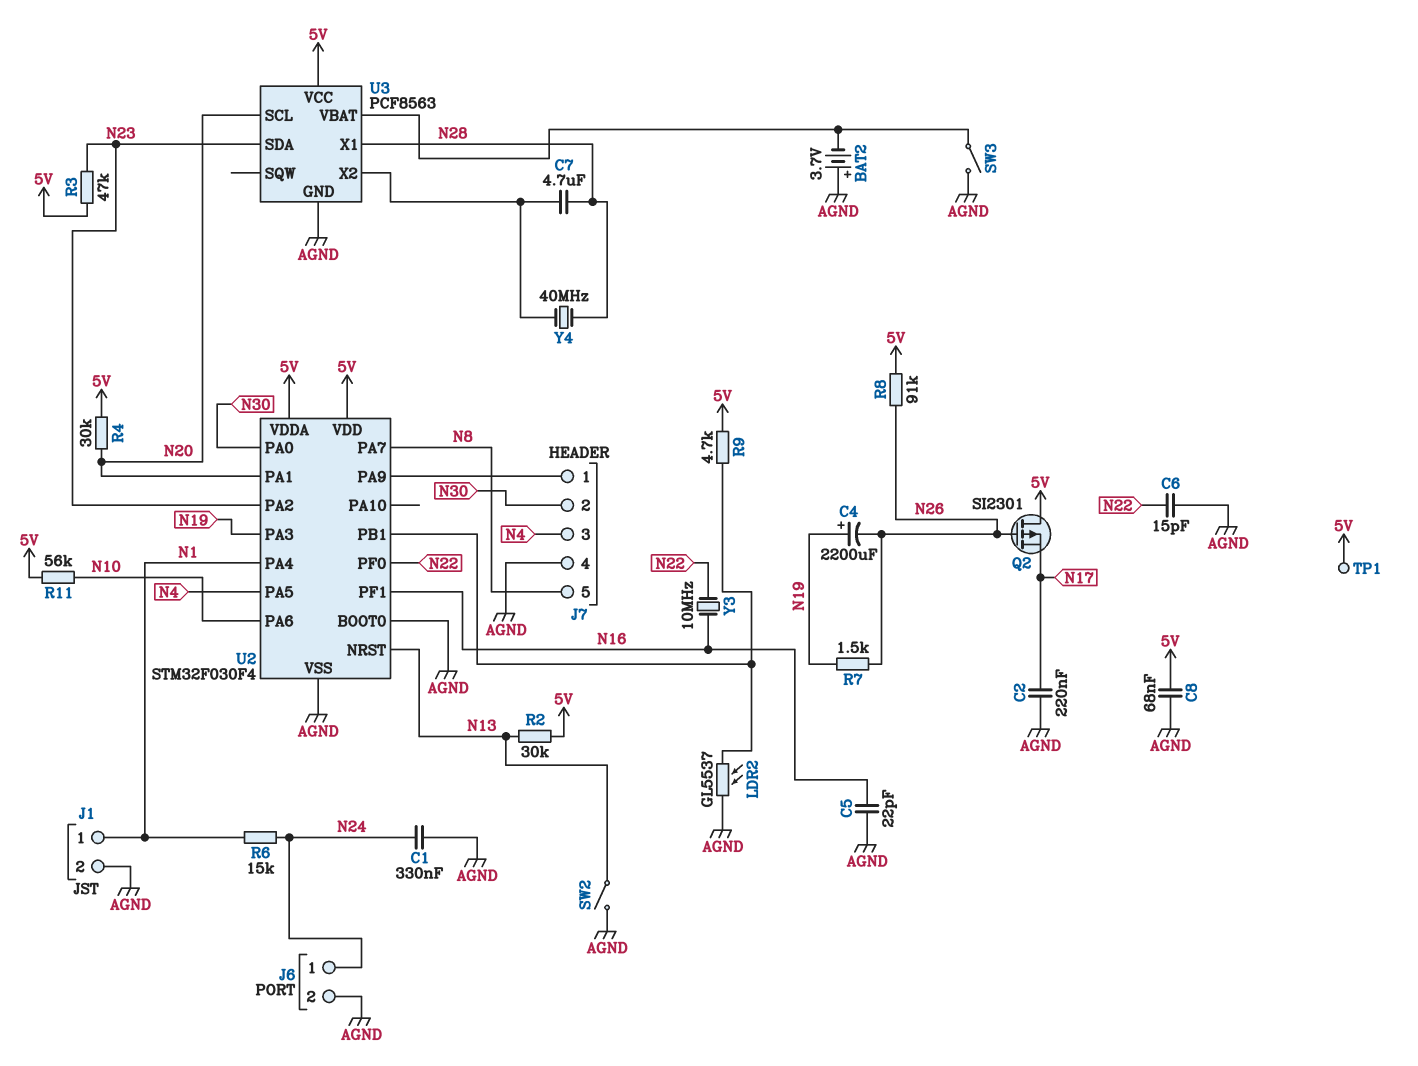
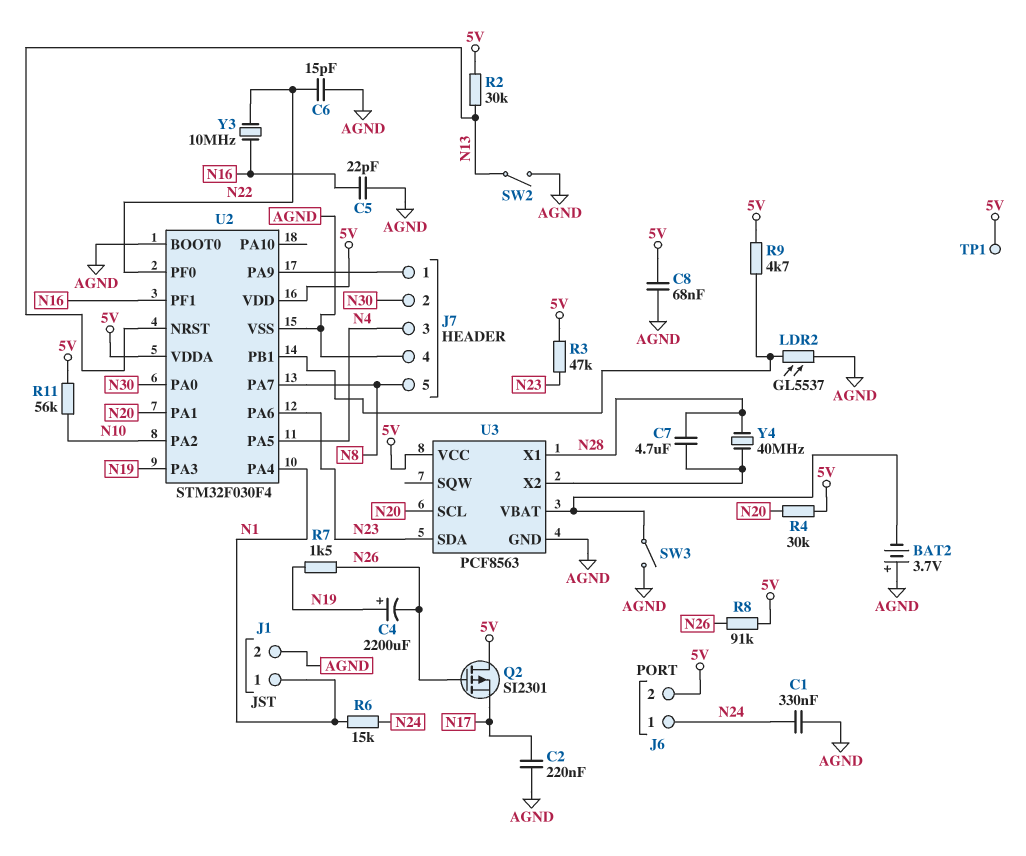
J6 pin 2: AGND -> 5V
U2 pin PA2: N23 -> N10
U2 pin PA6: N10 -> N23

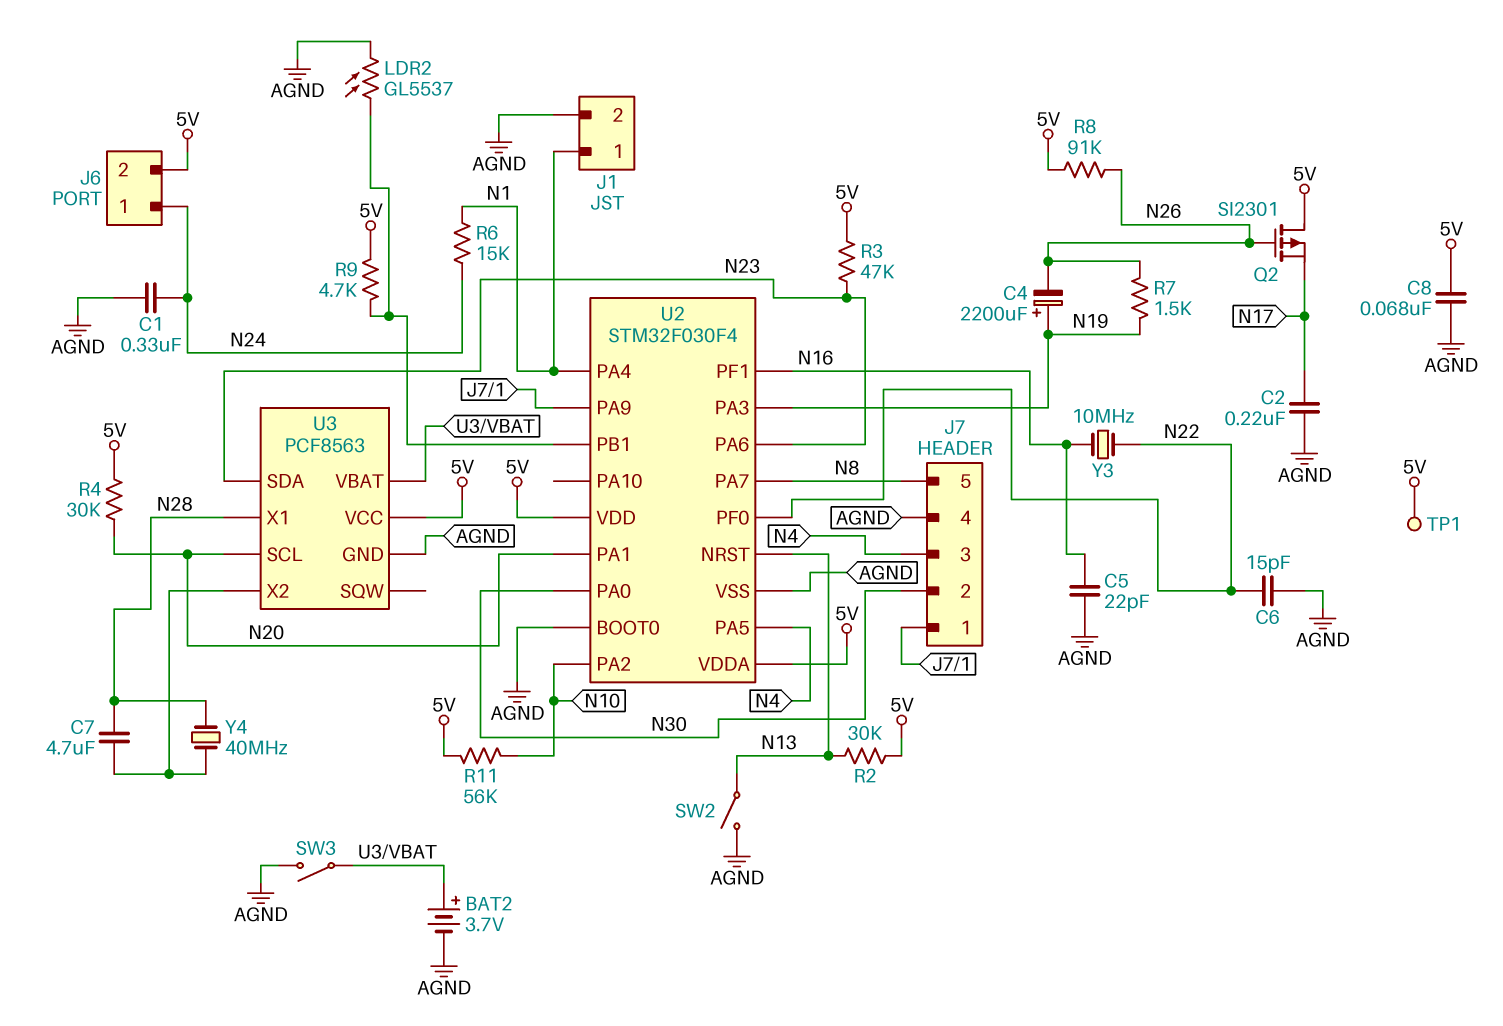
BAT2: 3.7V (plus AGND, minus U3/VBAT) -> 3.7V (plus U3/VBAT, minus AGND)

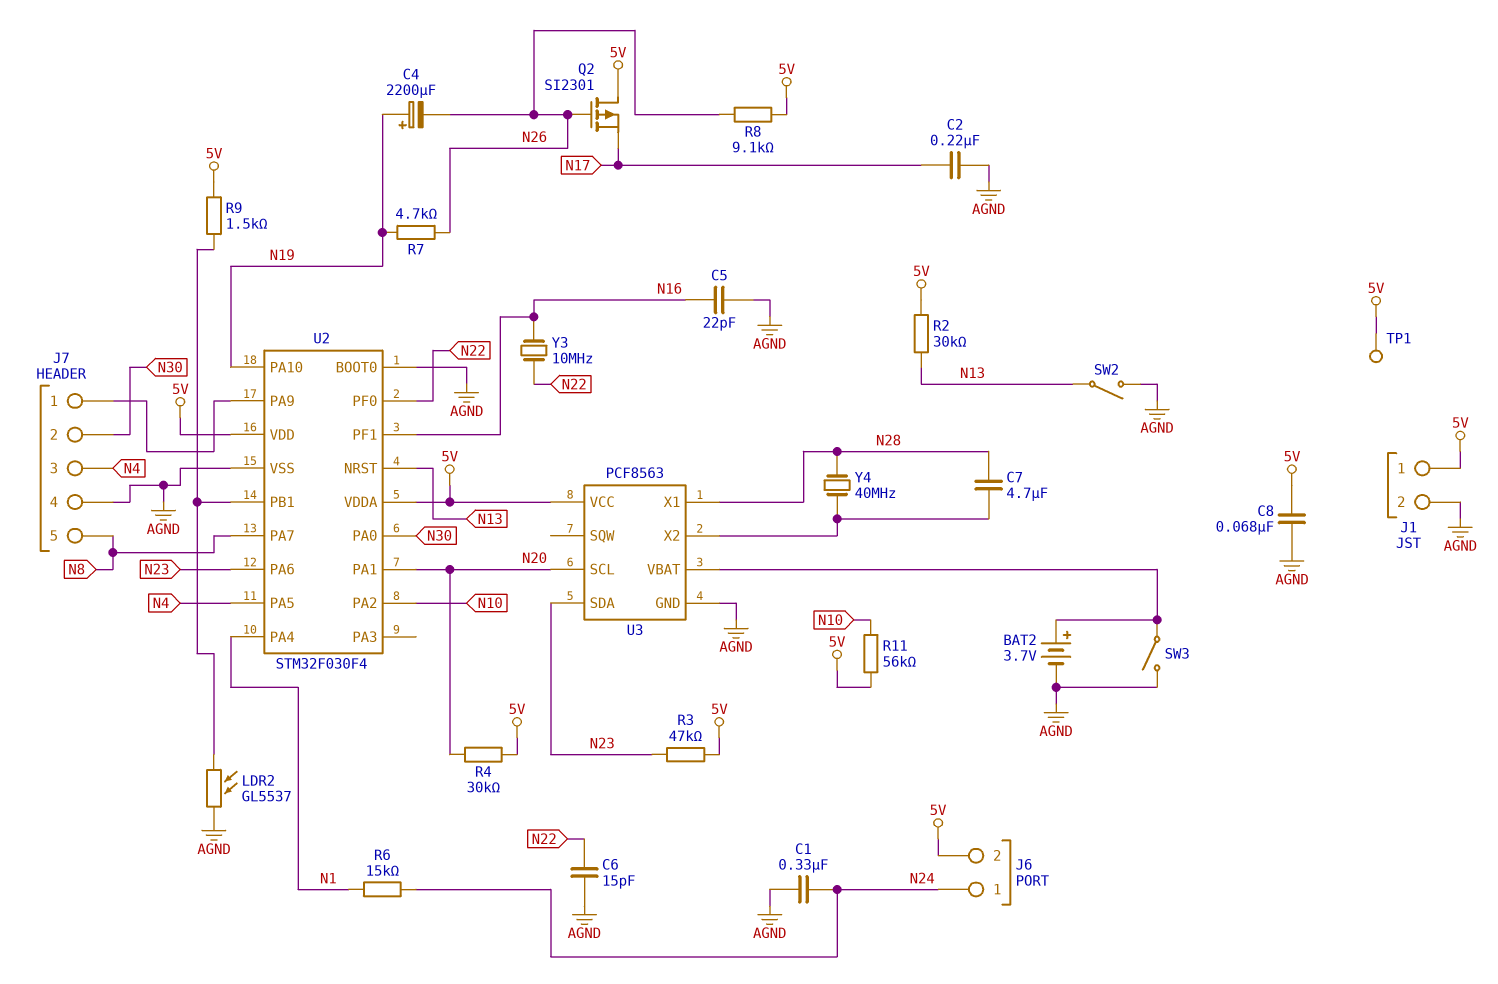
J1 pin 1: N1 -> 5V
R7: 1.5k (N19, N26) -> 4.7k (N19, N26)
R8: 91k (5V, N26) -> 9.1k (5V, N26)
R9: 4.7k (5V, U2/PB1) -> 1.5k (5V, U2/PB1)
U2 pin PA3: N19 -> none
U2 pin PA10: none -> N19

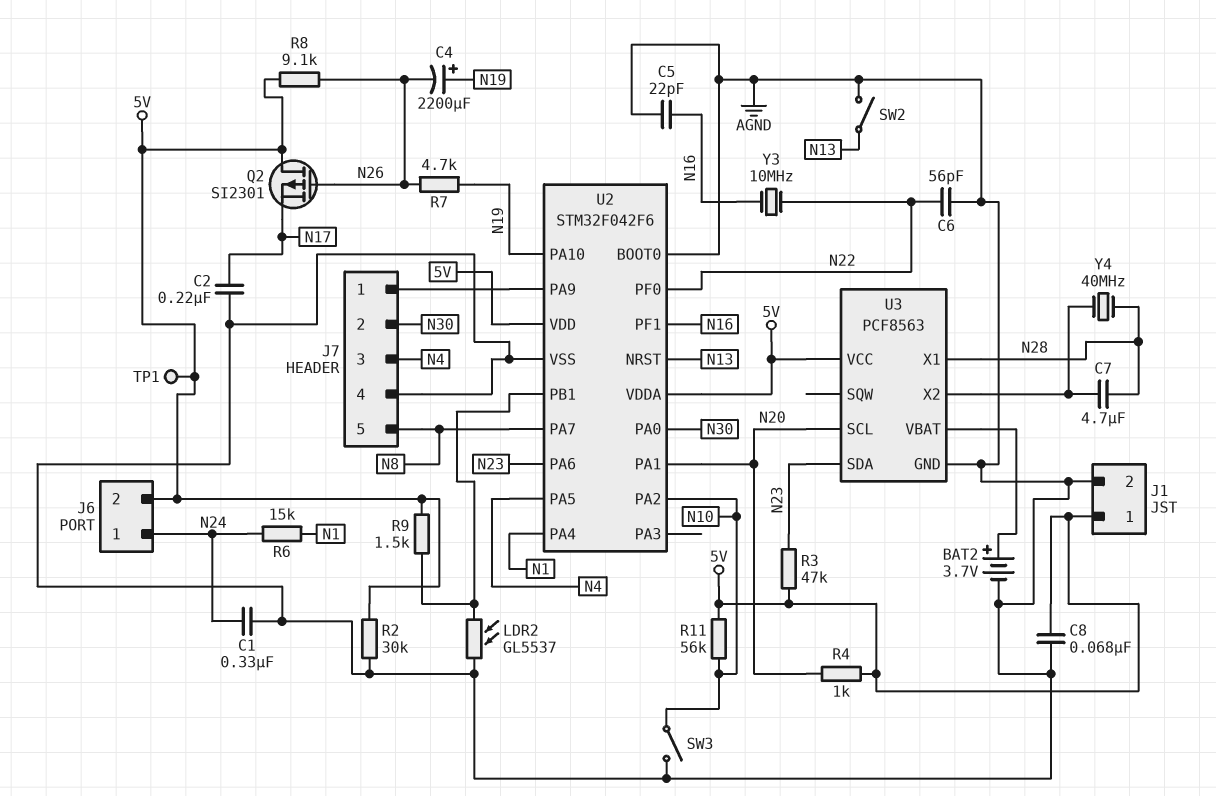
C6: 15pF (AGND, N22) -> 56pF (AGND, N22)
R2: 30k (5V, N13) -> 30k (5V, AGND)
R4: 30k (5V, N20) -> 1k (5V, N20)
SW3: switch (AGND, U3/VBAT) -> switch (AGND, N10)
U2: STM32F030F4 -> STM32F042F6

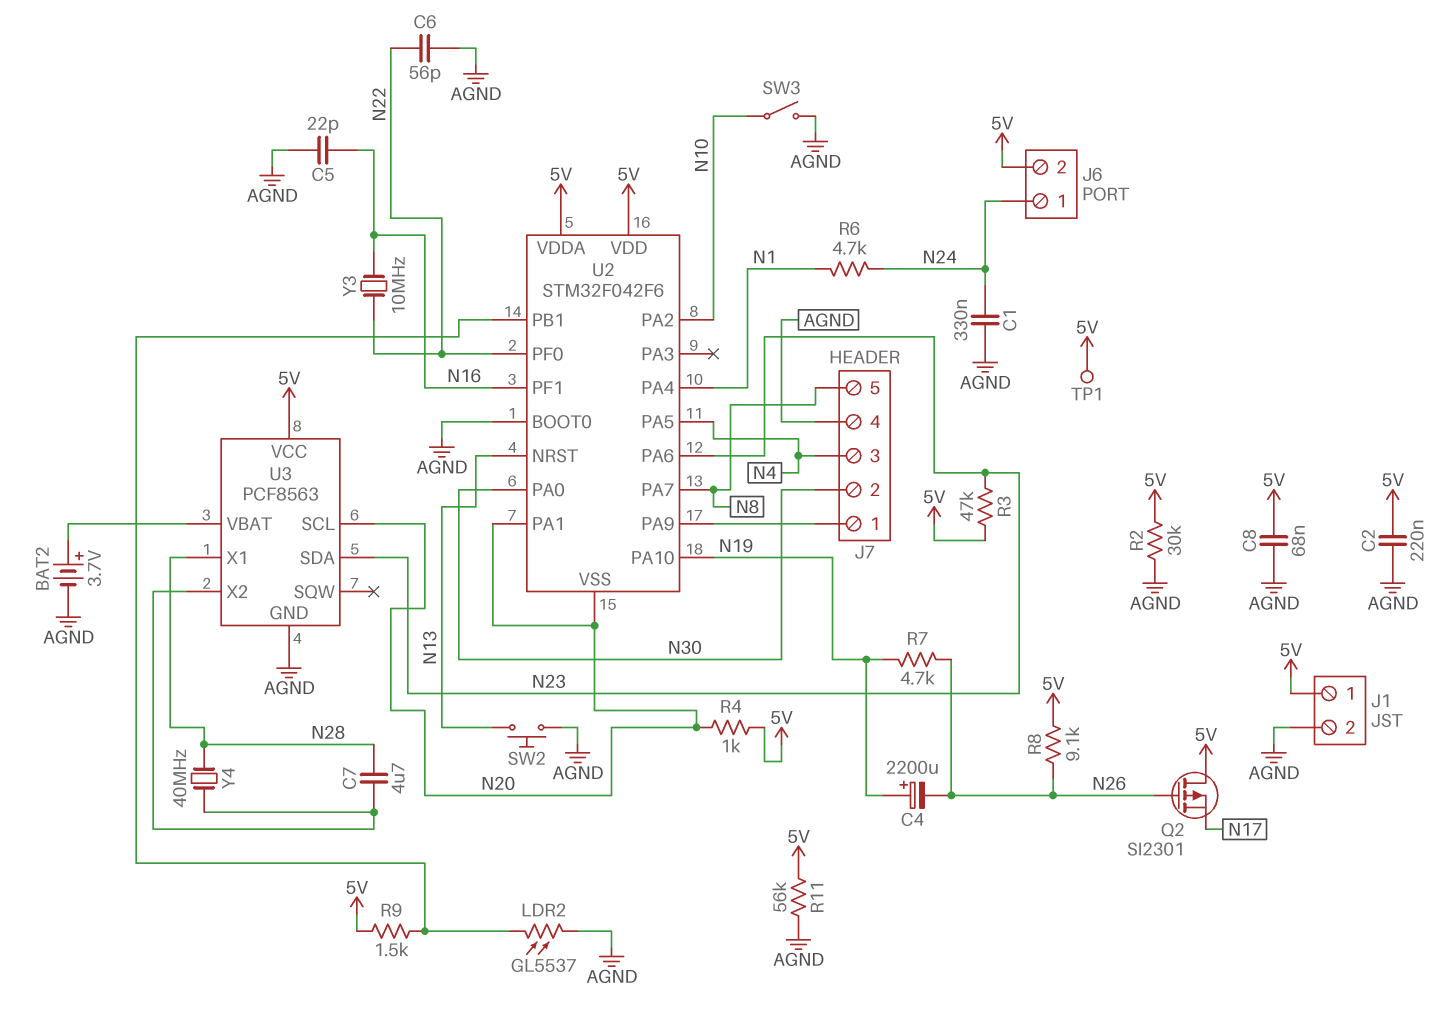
C2: 220nF (AGND, N17) -> 220nF (5V, AGND)
R6: 15k (N1, N24) -> 4.7k (N1, N24)
R11: 56k (5V, N10) -> 56k (5V, AGND)
SW2: switch (AGND, N13) -> button (AGND, N13)
U2 pin VSS: AGND -> N20

